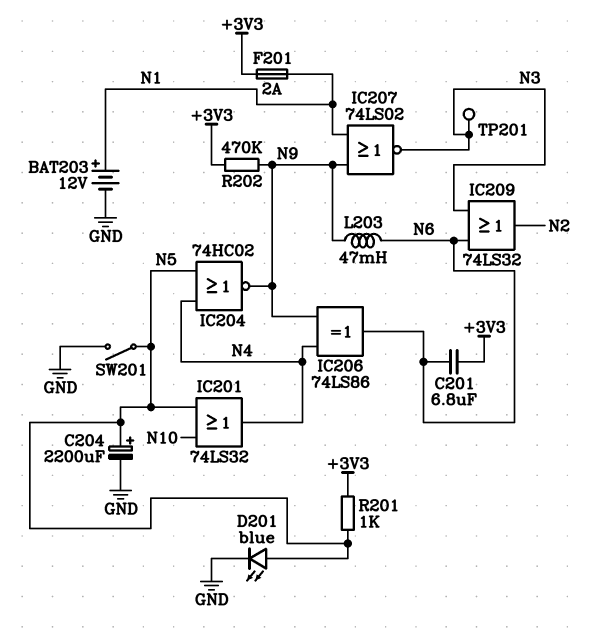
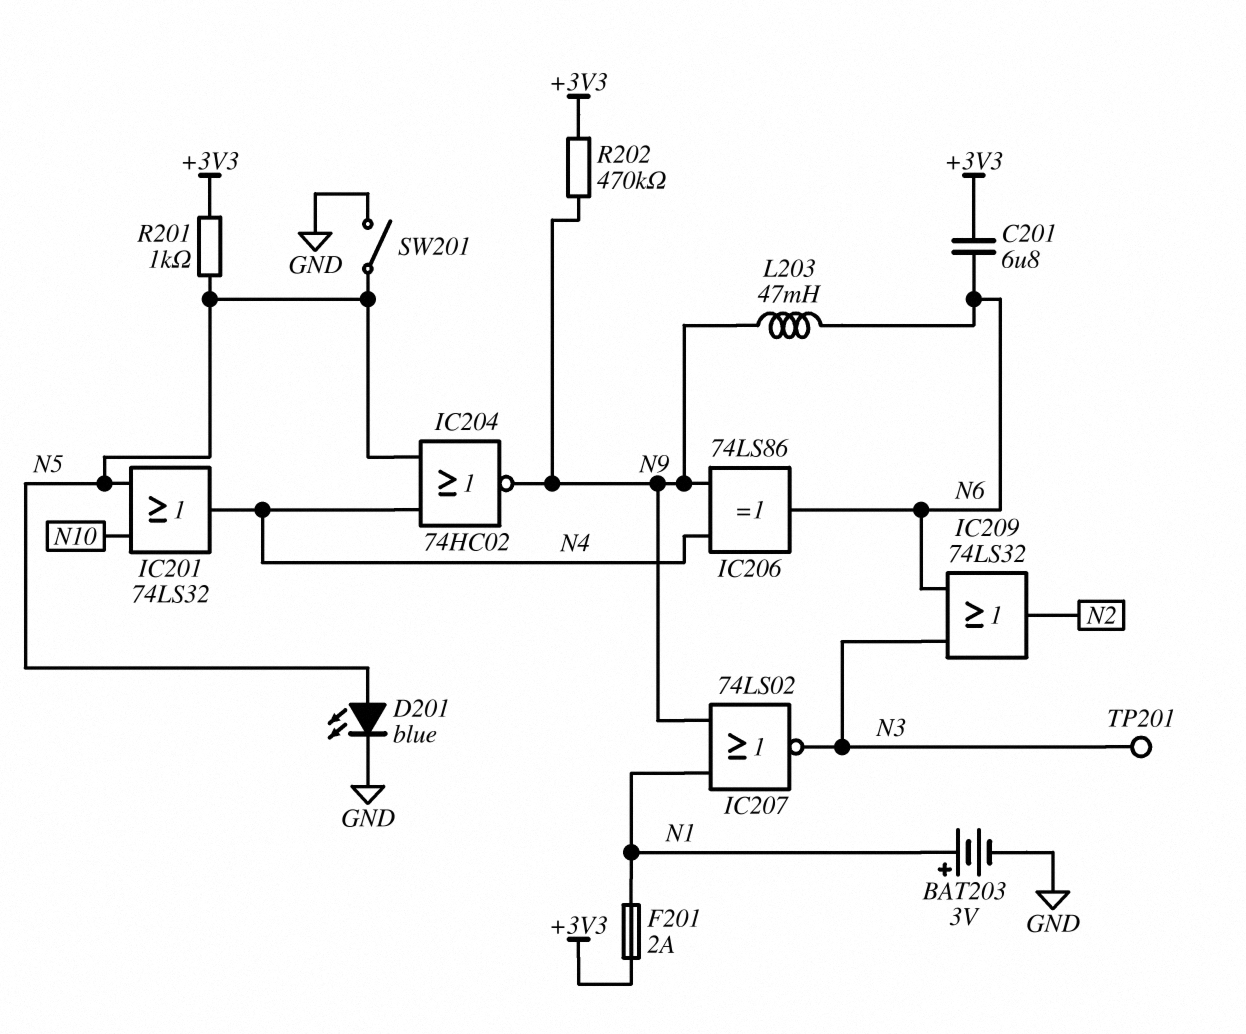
BAT203: 12V (plus N1, minus GND) -> 3V (plus N1, minus GND)
C204: 2200uF (plus N5, minus GND) -> none

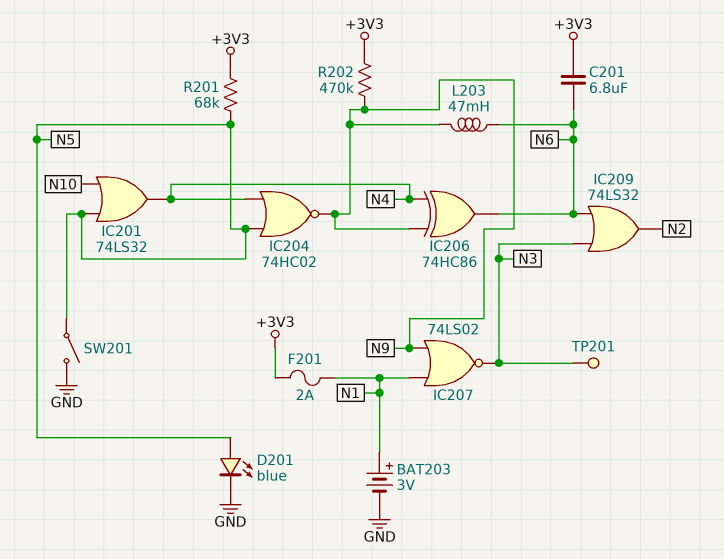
IC206: XOR 74LS86 (in N4, in N9, out N6) -> XOR 74HC86 (in N4, in N9, out N6)
R201: 1k (+3V3, N5) -> 68k (+3V3, N5)

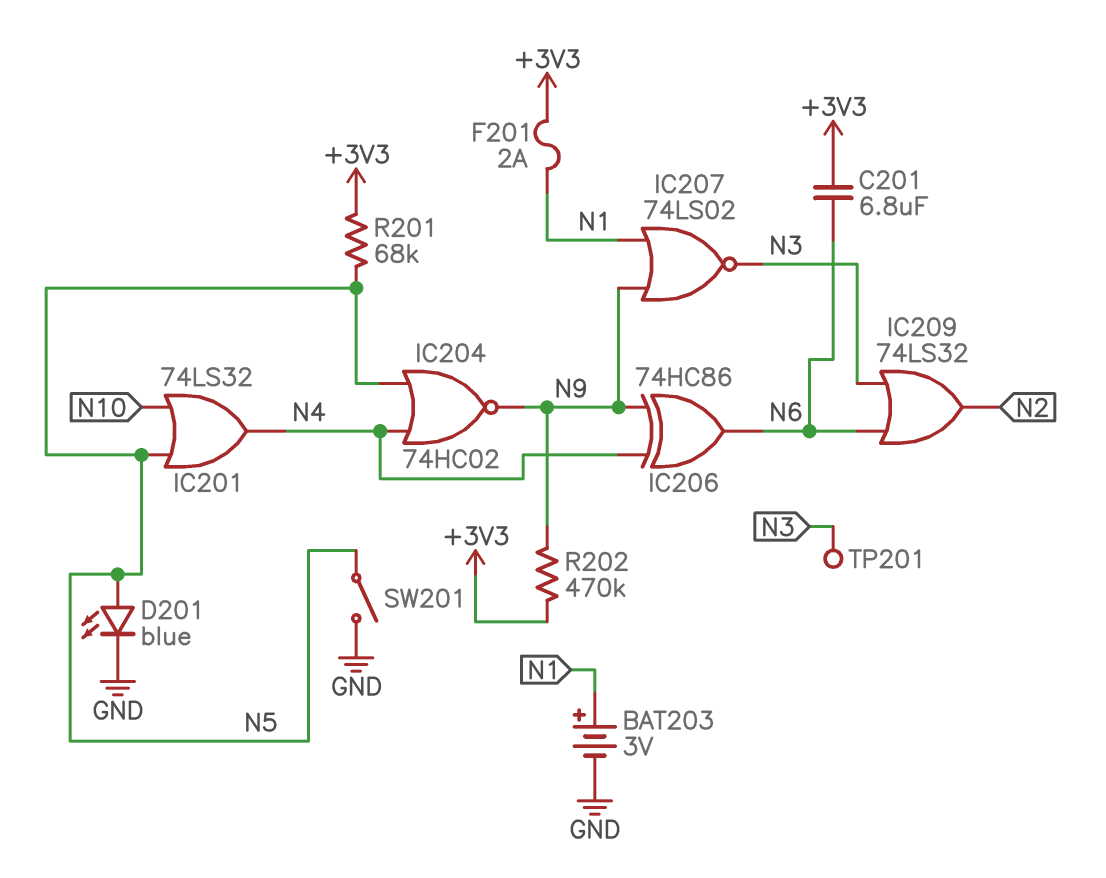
L203: 47mH (N6, N9) -> none

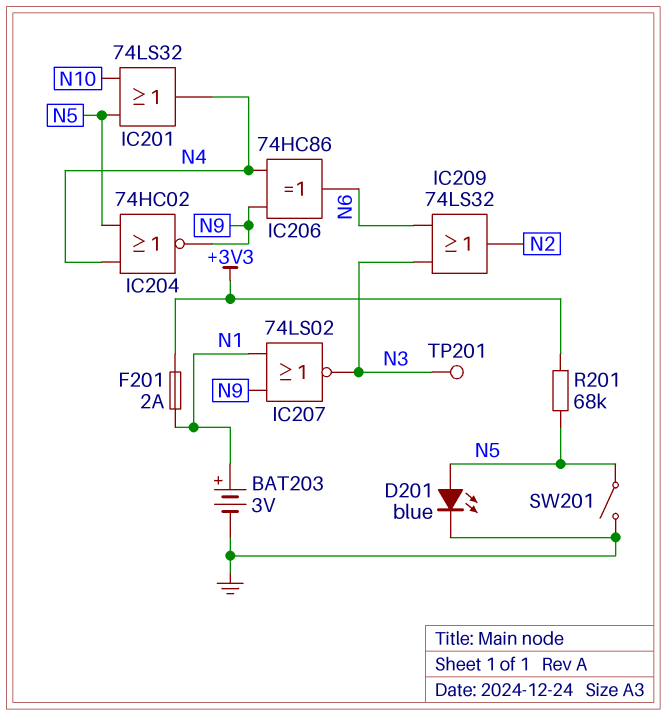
C201: 6.8uF (+3V3, N6) -> none
R202: 470k (+3V3, N9) -> none

